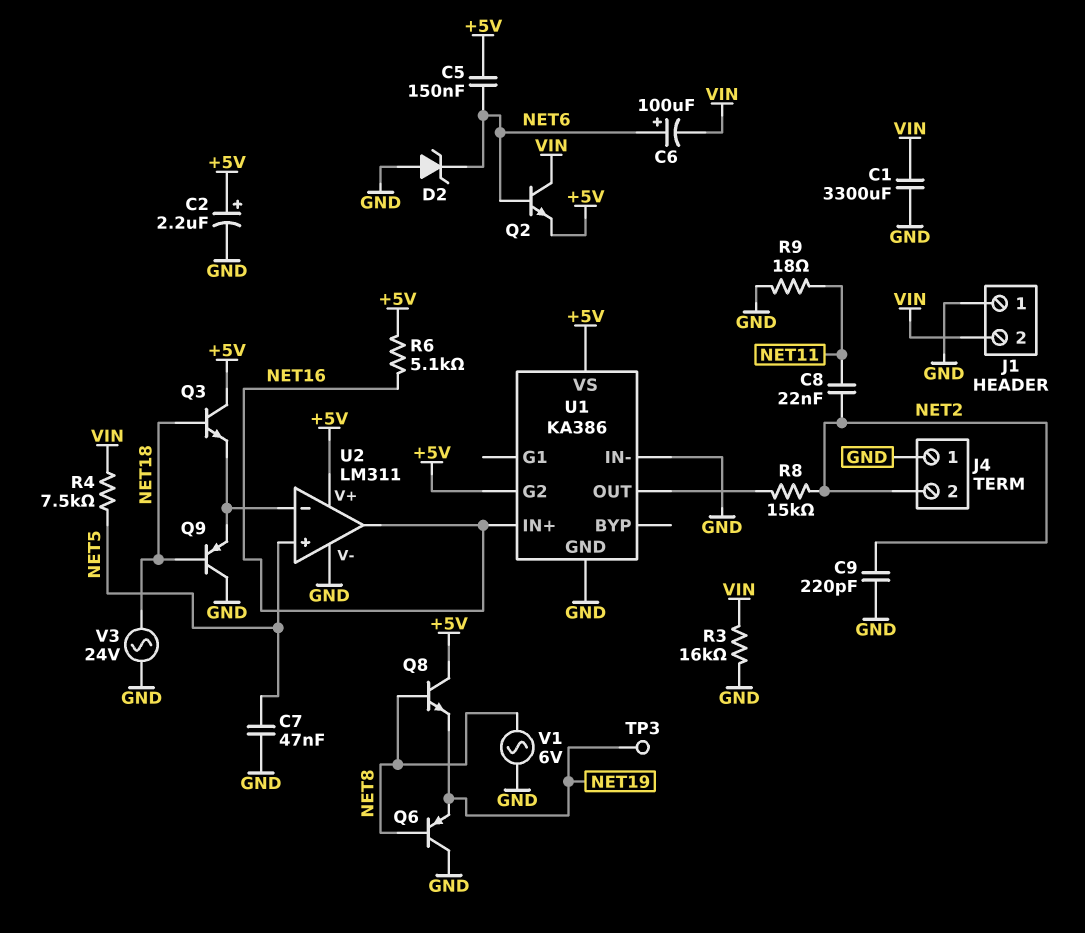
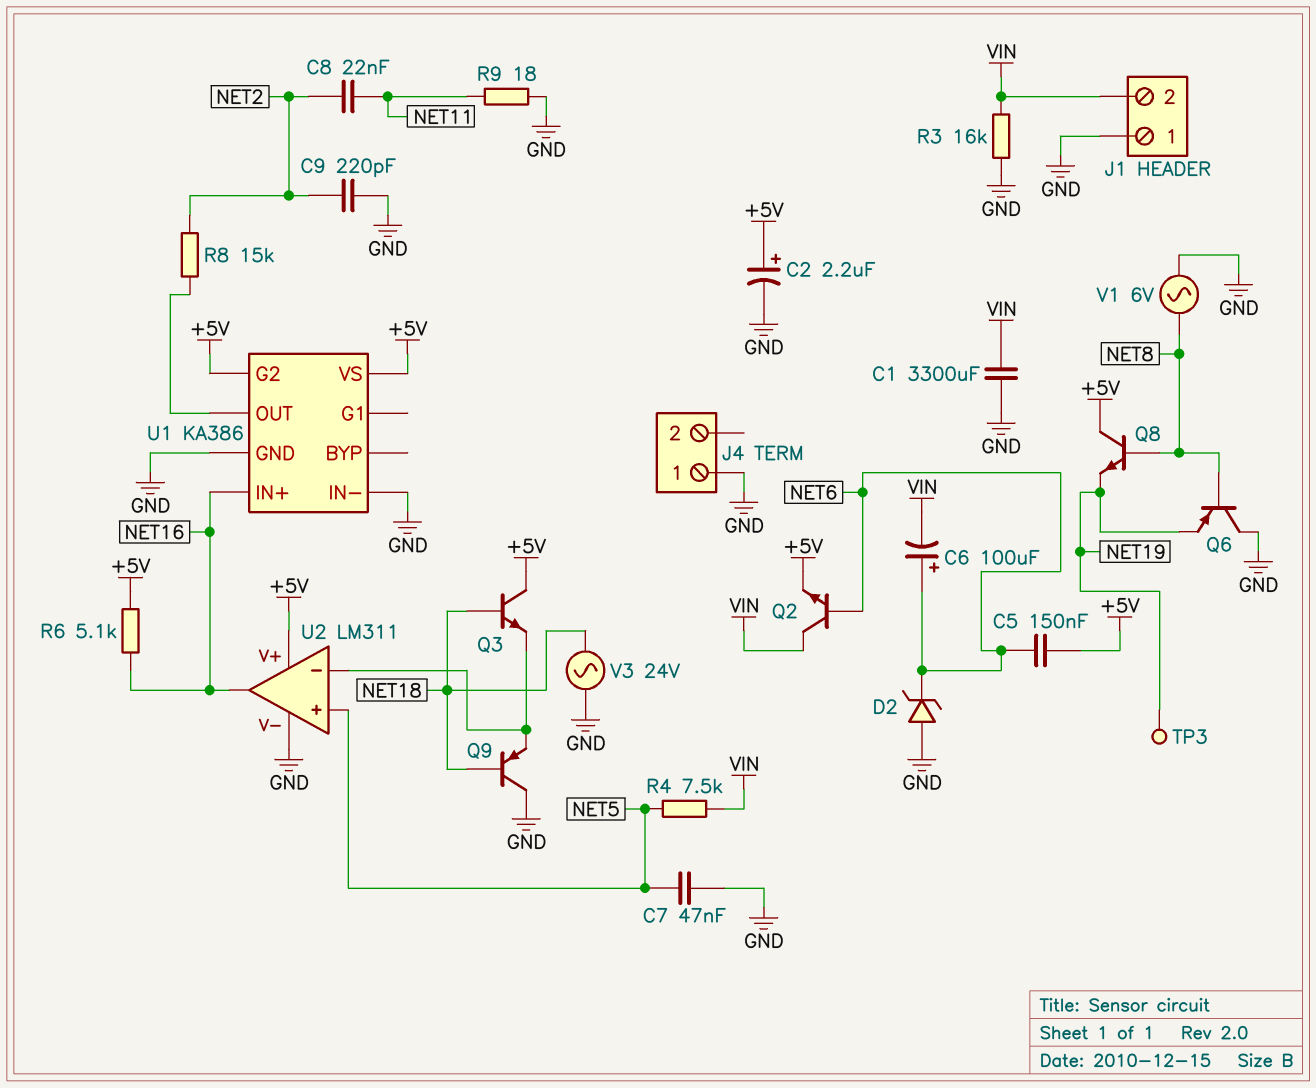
J4 pin 2: NET2 -> none

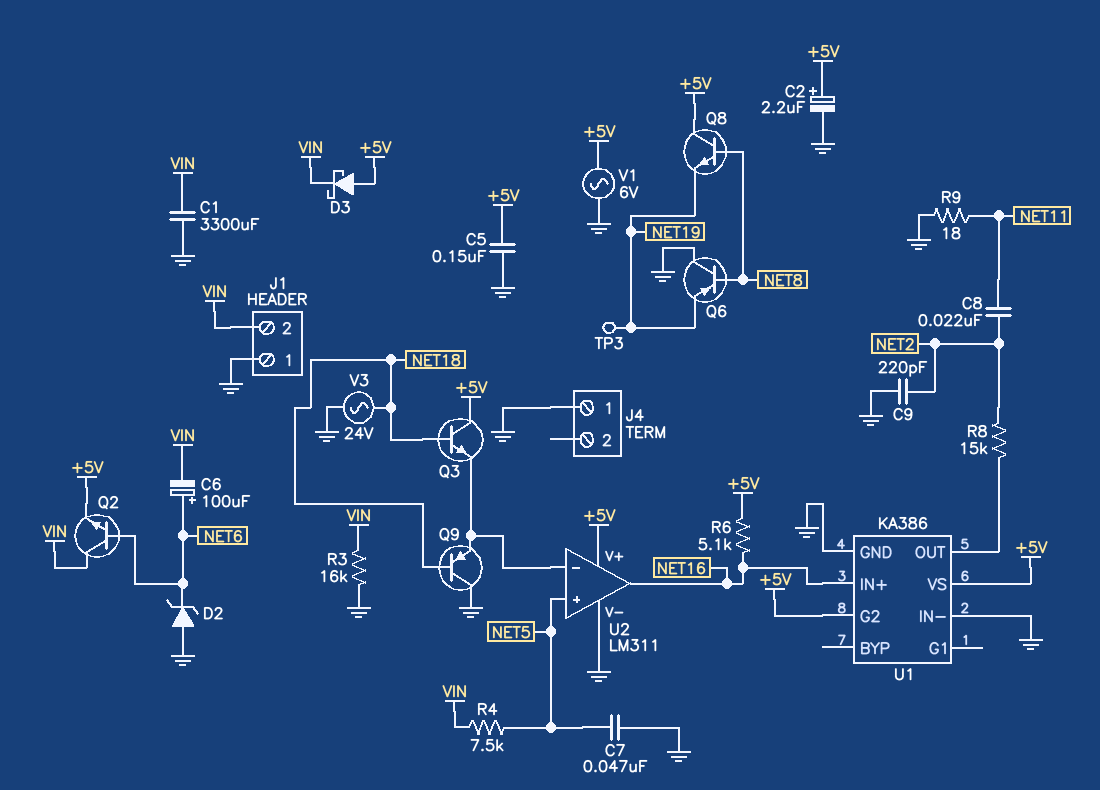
C5: 150nF (+5V, NET6) -> 150nF (+5V, GND)
D3: none -> schottky (A +5V, K VIN)
V1: AC 6V (GND, NET8) -> AC 6V (+5V, GND)

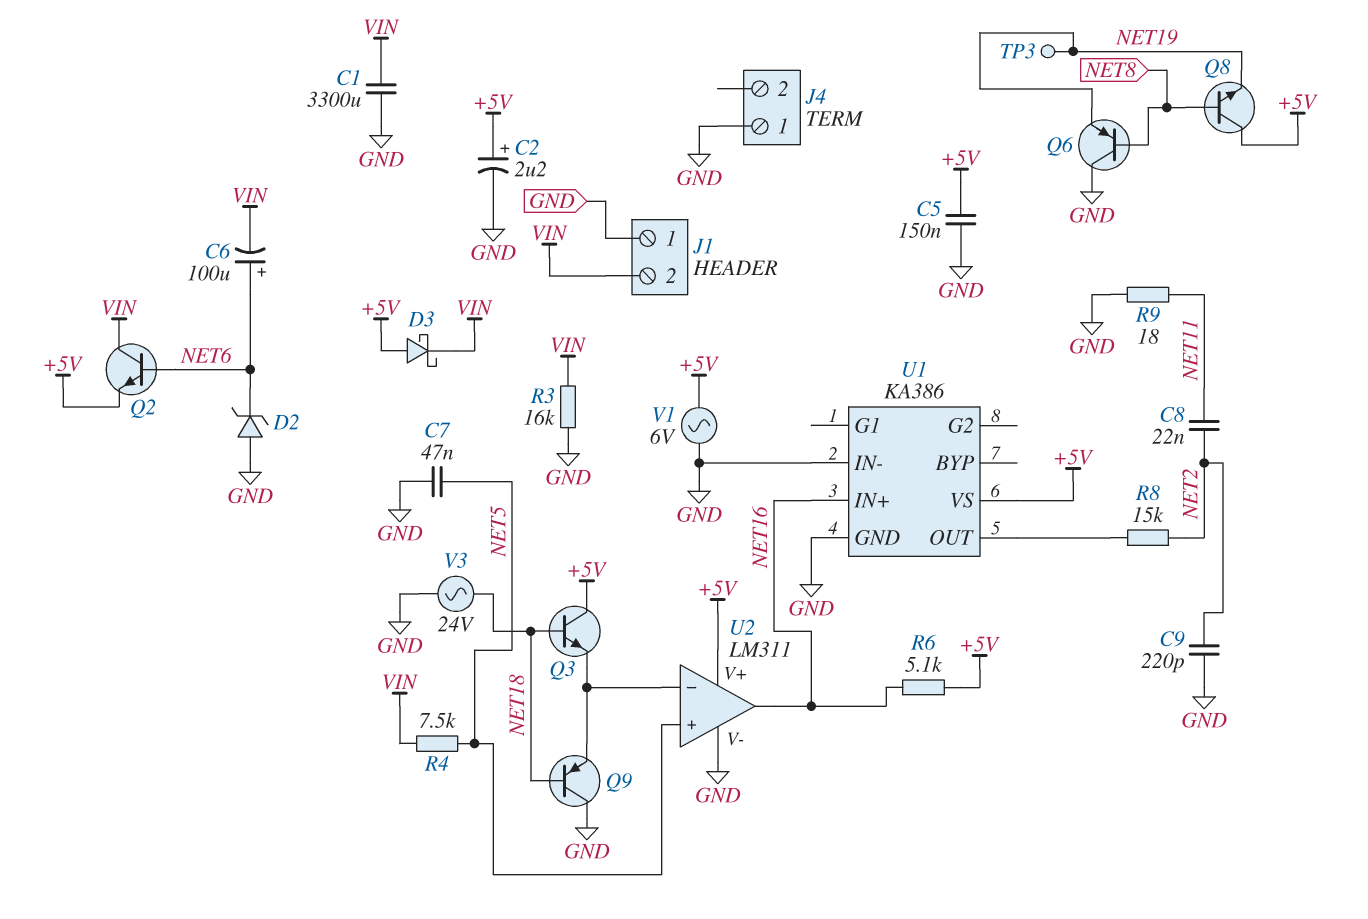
U1 pin G2: +5V -> none

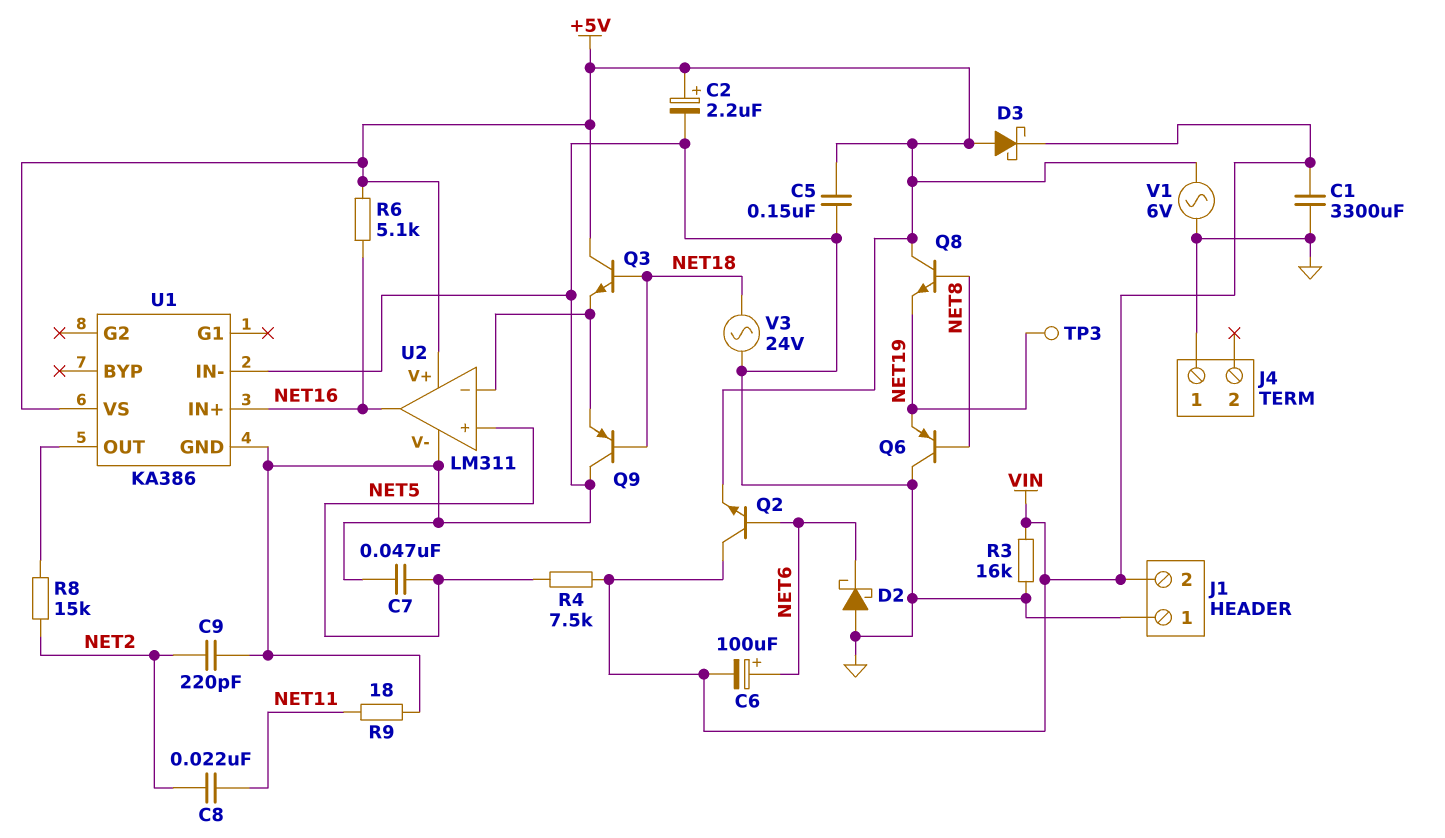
D2: zener (A GND, K NET6) -> schottky (A GND, K NET6)

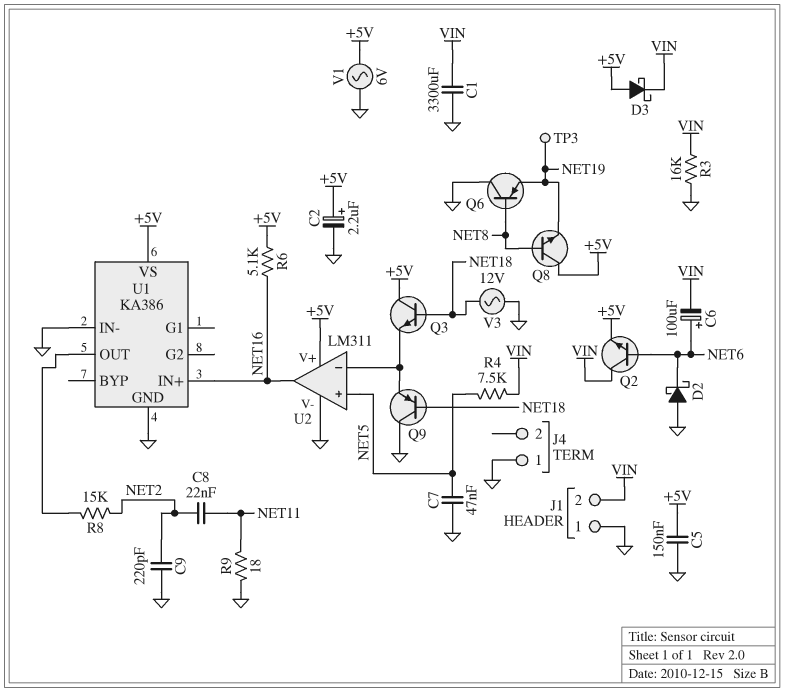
V3: AC 24V (GND, NET18) -> AC 12V (GND, NET18)

